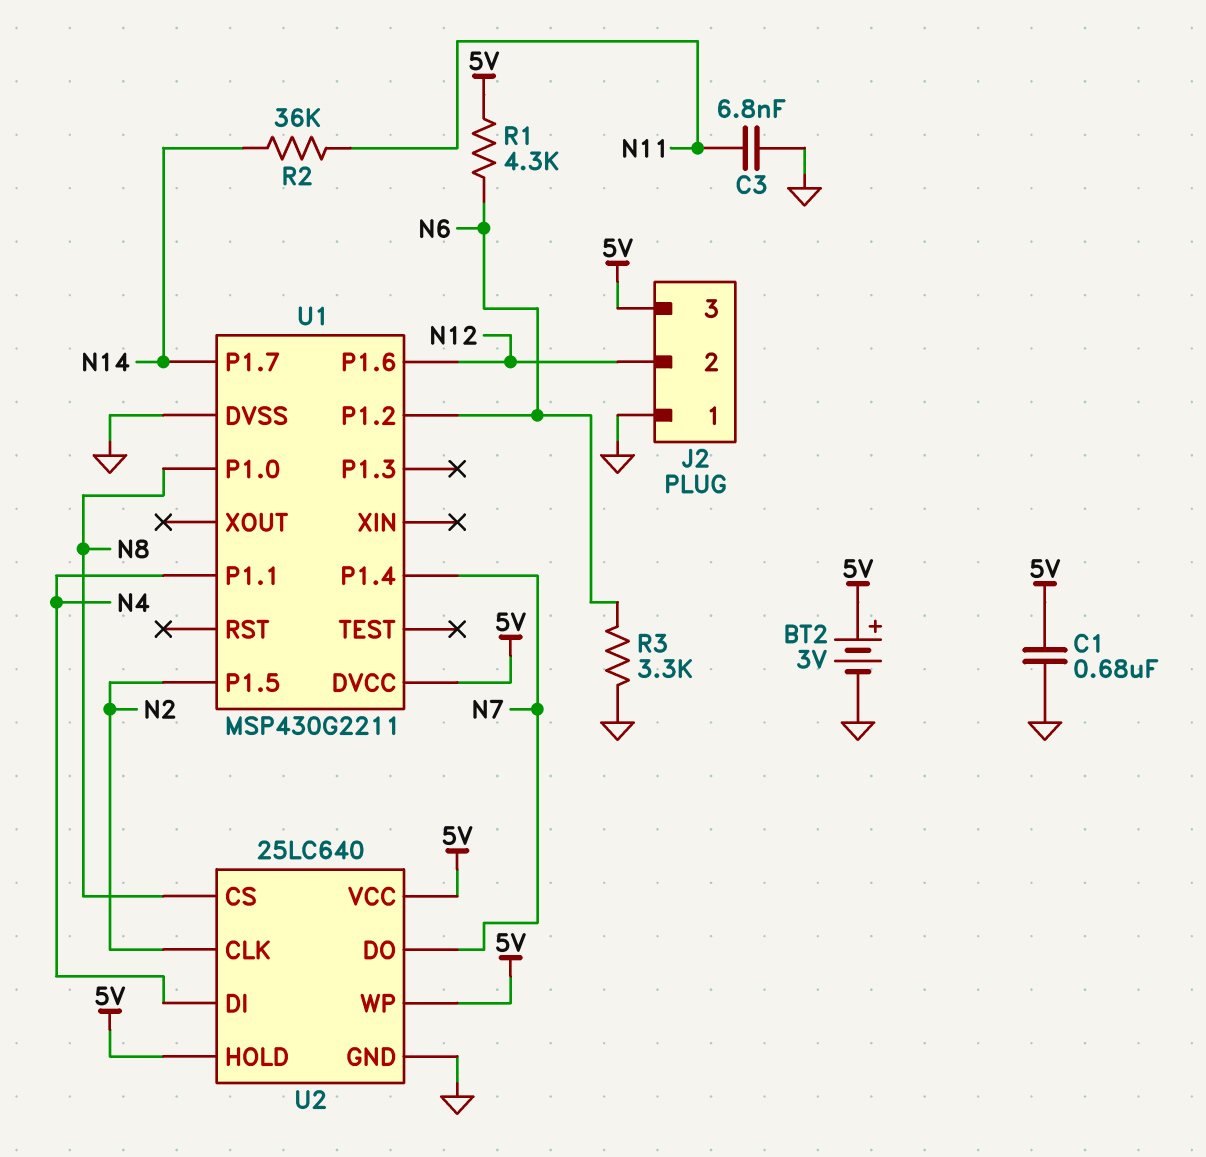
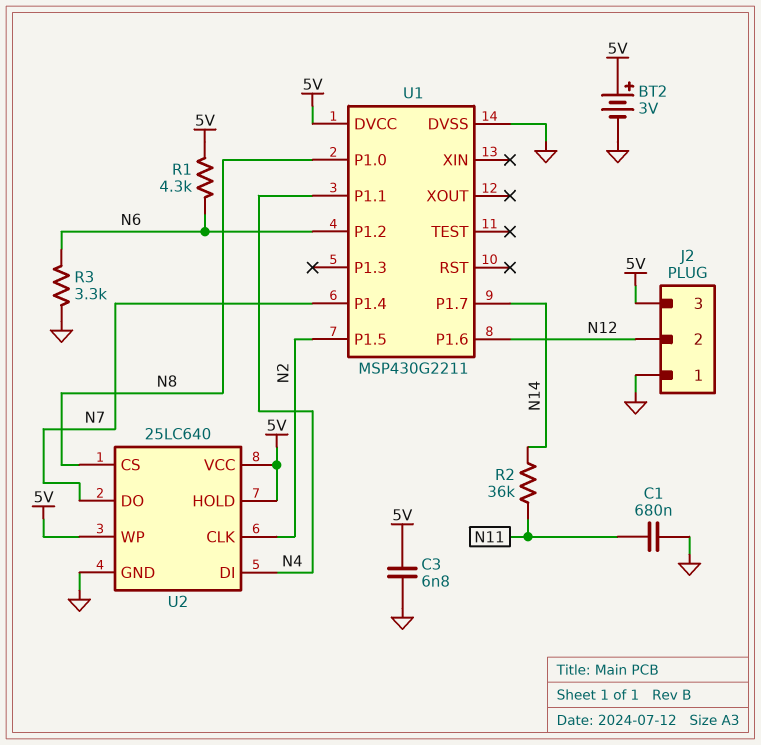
C1: 680nF (5V, GND) -> 680nF (GND, N11)
C3: 6.8nF (GND, N11) -> 6.8nF (5V, GND)

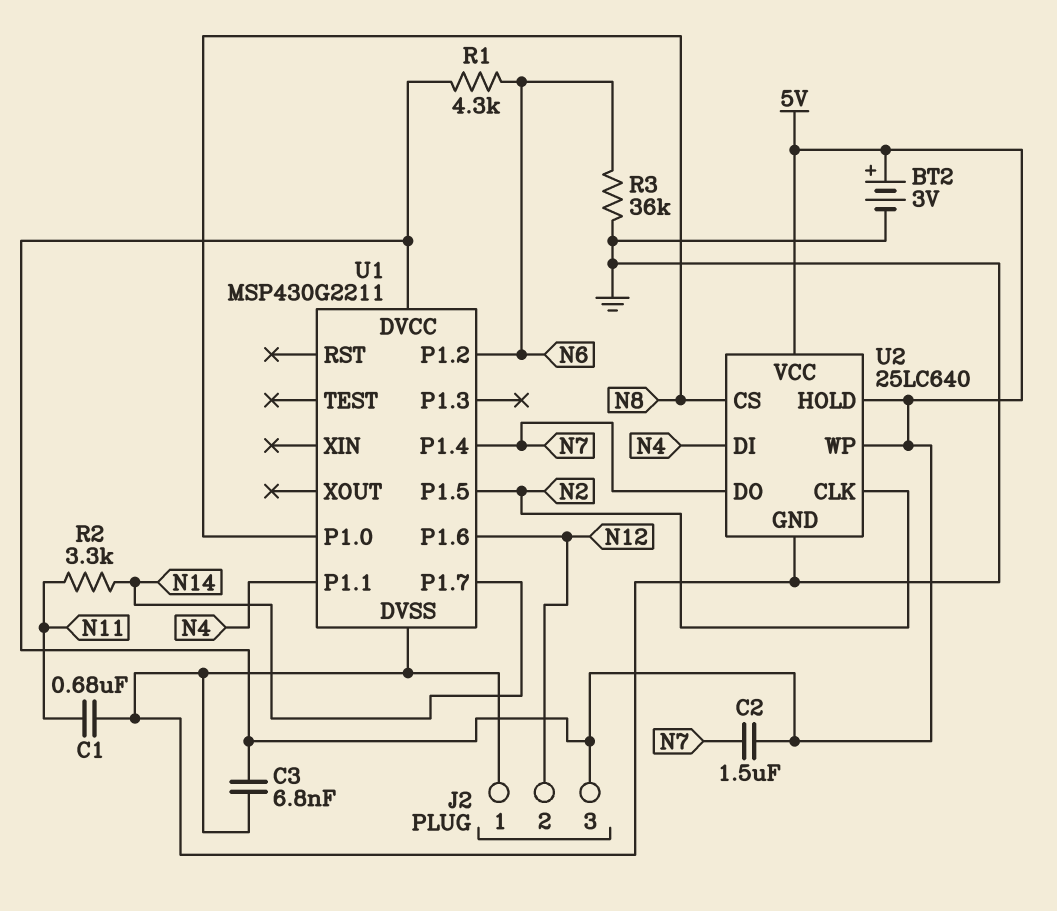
C2: none -> 1.5uF (5V, N7)
R2: 36k (N11, N14) -> 3.3k (N11, N14)
R3: 3.3k (GND, N6) -> 36k (GND, N6)

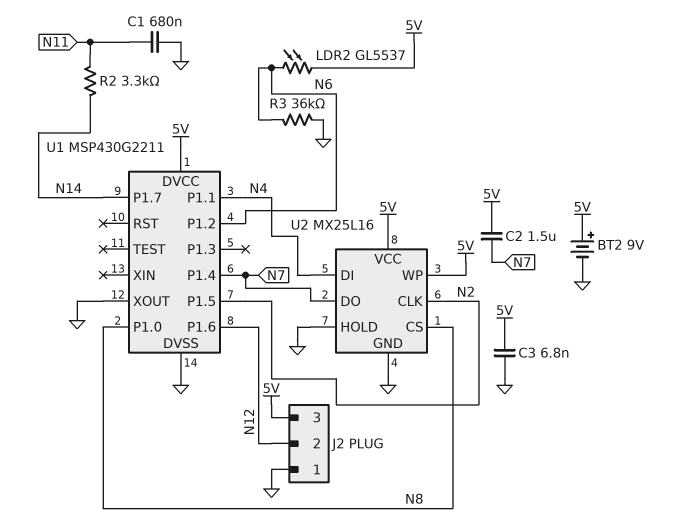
BT2: 3V (plus 5V, minus GND) -> 9V (plus 5V, minus GND)
LDR2: none -> GL5537 (5V, N6)
R1: 4.3k (5V, N6) -> none
U1 pin XOUT: none -> GND
U2: 25LC640 -> MX25L16
U2 pin HOLD: 5V -> GND

